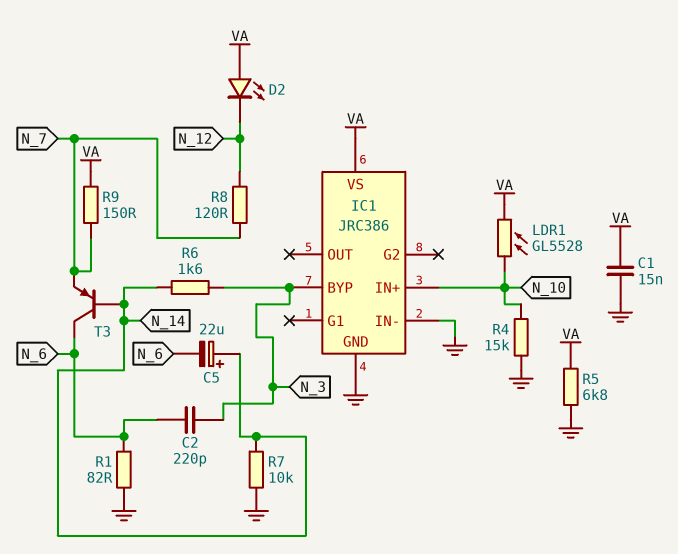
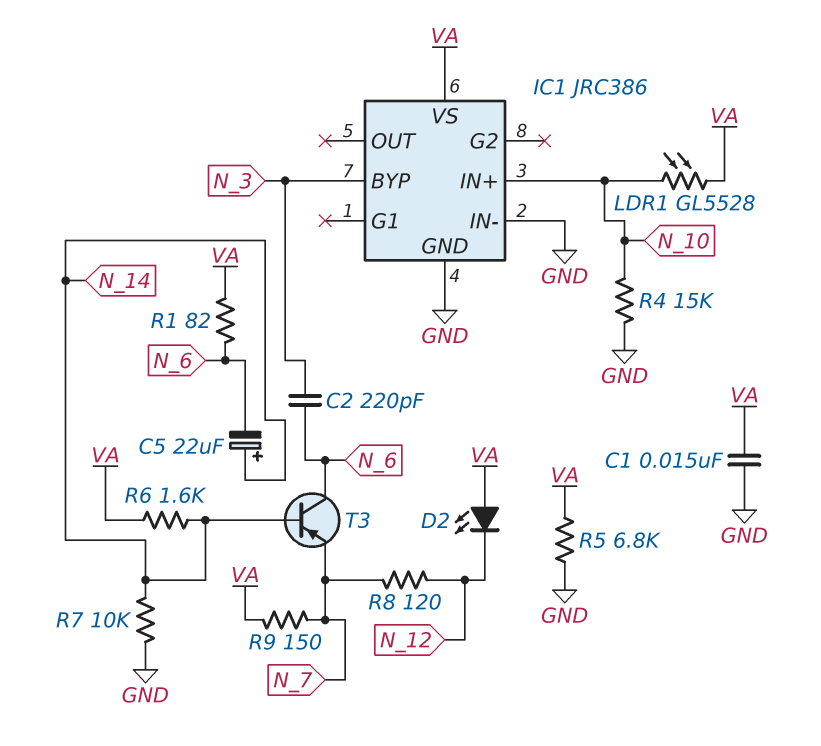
R1: 82 (GND, N_6) -> 82 (N_6, VA)
R6: 1.6k (N_3, N_14) -> 1.6k (N_14, VA)

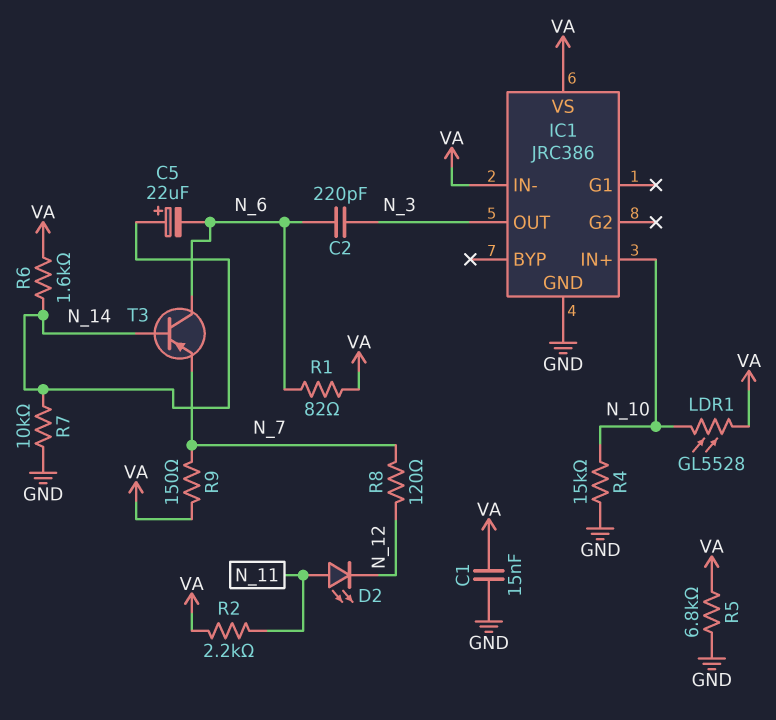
D2: LED (A VA, K N_12) -> LED (A N_11, K N_12)
IC1 pin BYP: N_3 -> none
IC1 pin IN-: GND -> VA
IC1 pin OUT: none -> N_3
R2: none -> 2.2k (N_11, VA)

